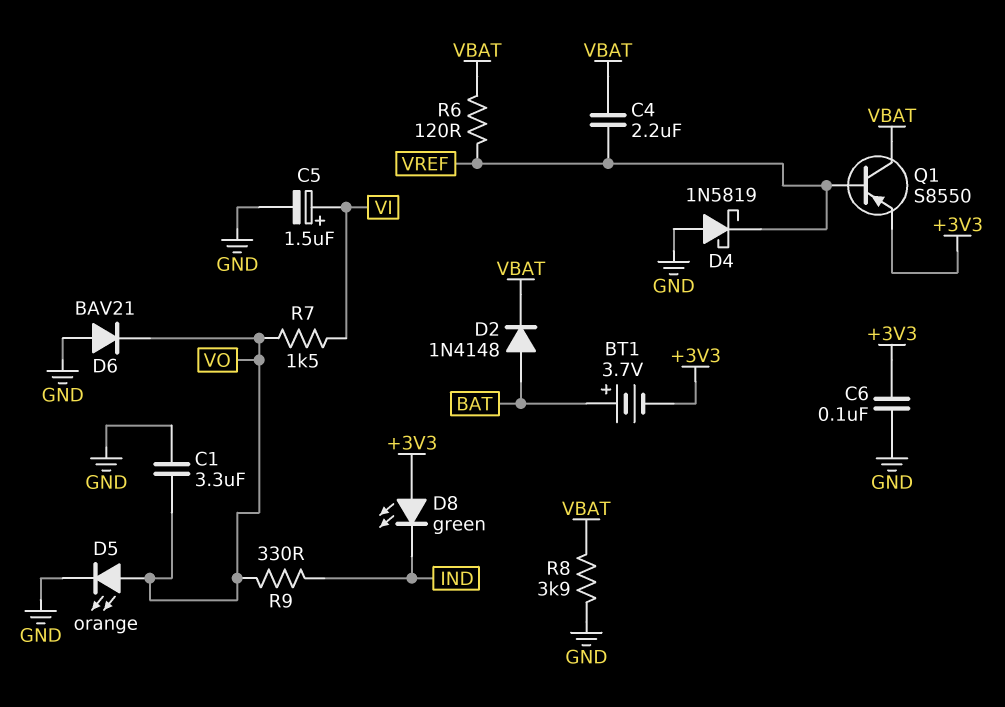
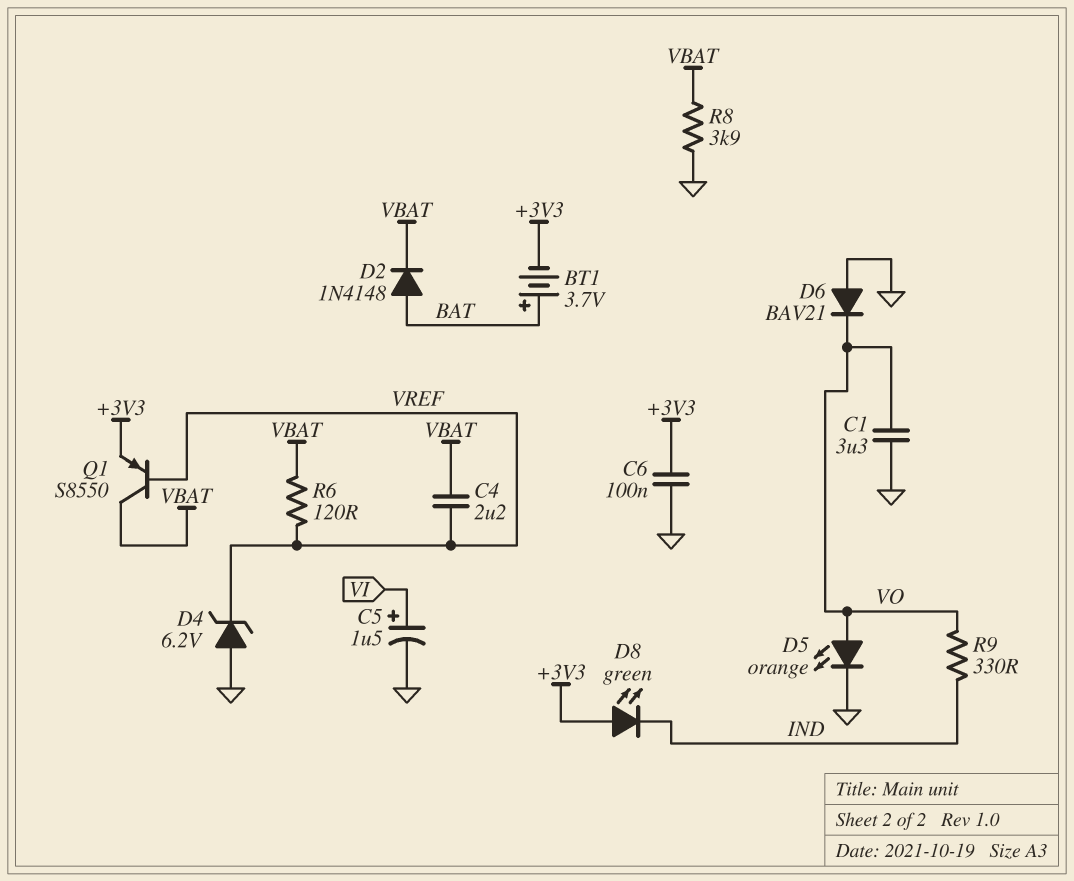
D4: schottky 1N5819 (A GND, K VREF) -> zener 6.2V (A GND, K VREF)
R7: 1.5k (VI, VO) -> none

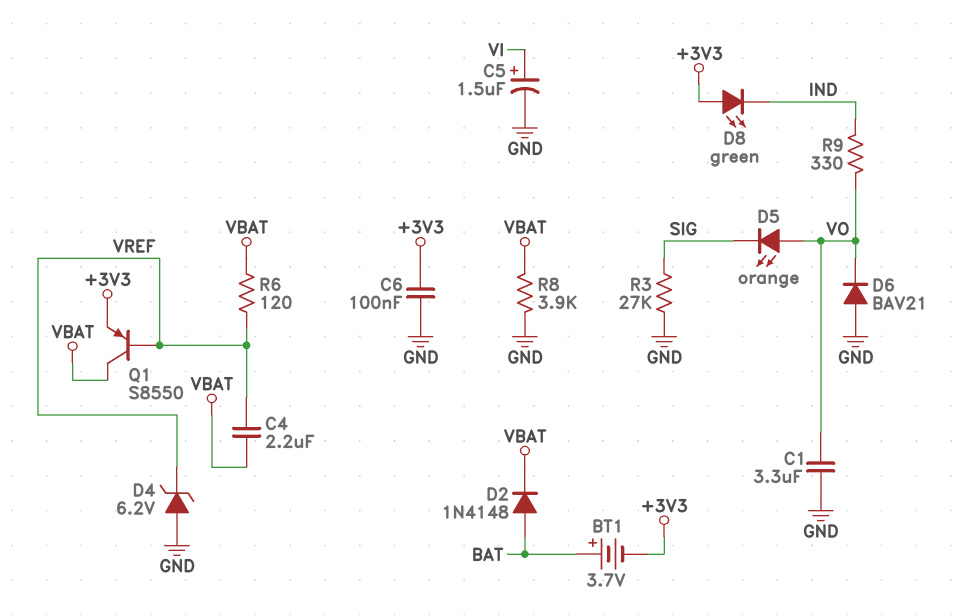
D5: LED orange (A VO, K GND) -> LED orange (A VO, K SIG)
R3: none -> 27k (GND, SIG)

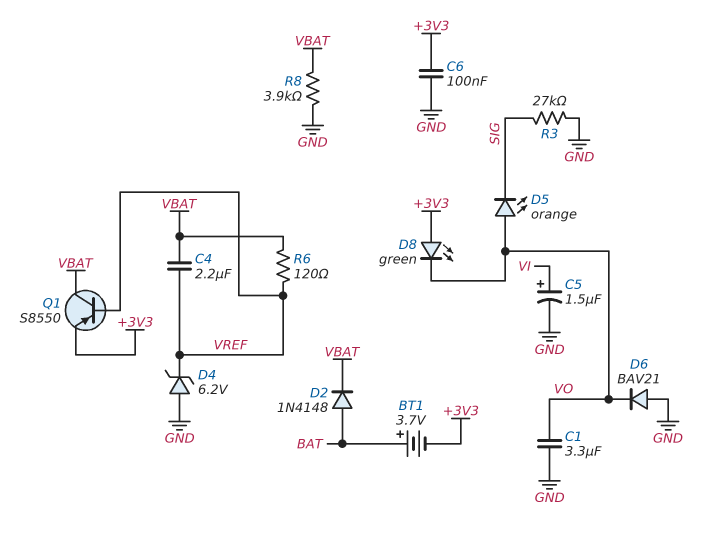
D8: LED green (A +3V3, K IND) -> LED green (A +3V3, K VO)
R9: 330 (IND, VO) -> none

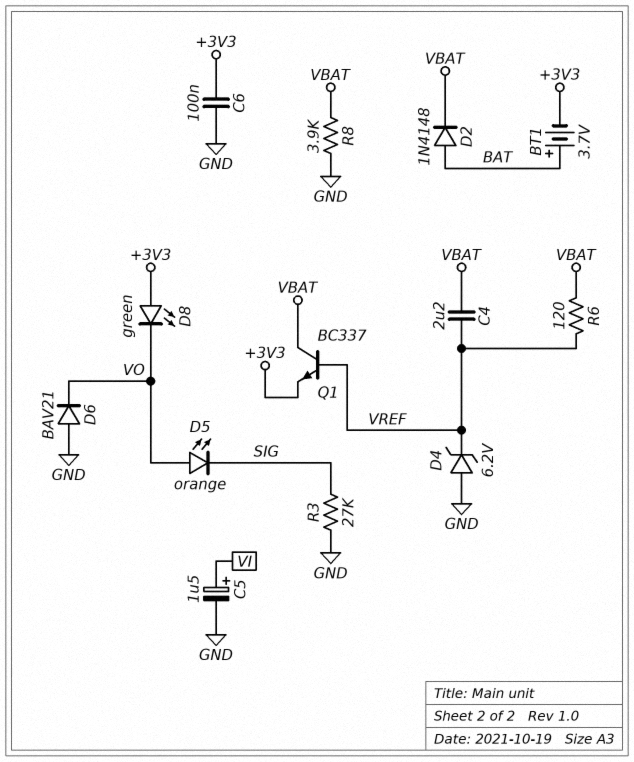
C1: 3.3uF (GND, VO) -> none
Q1: PNP S8550 (B VREF, C VBAT, E +3V3) -> NPN BC337 (B VREF, C VBAT, E +3V3)

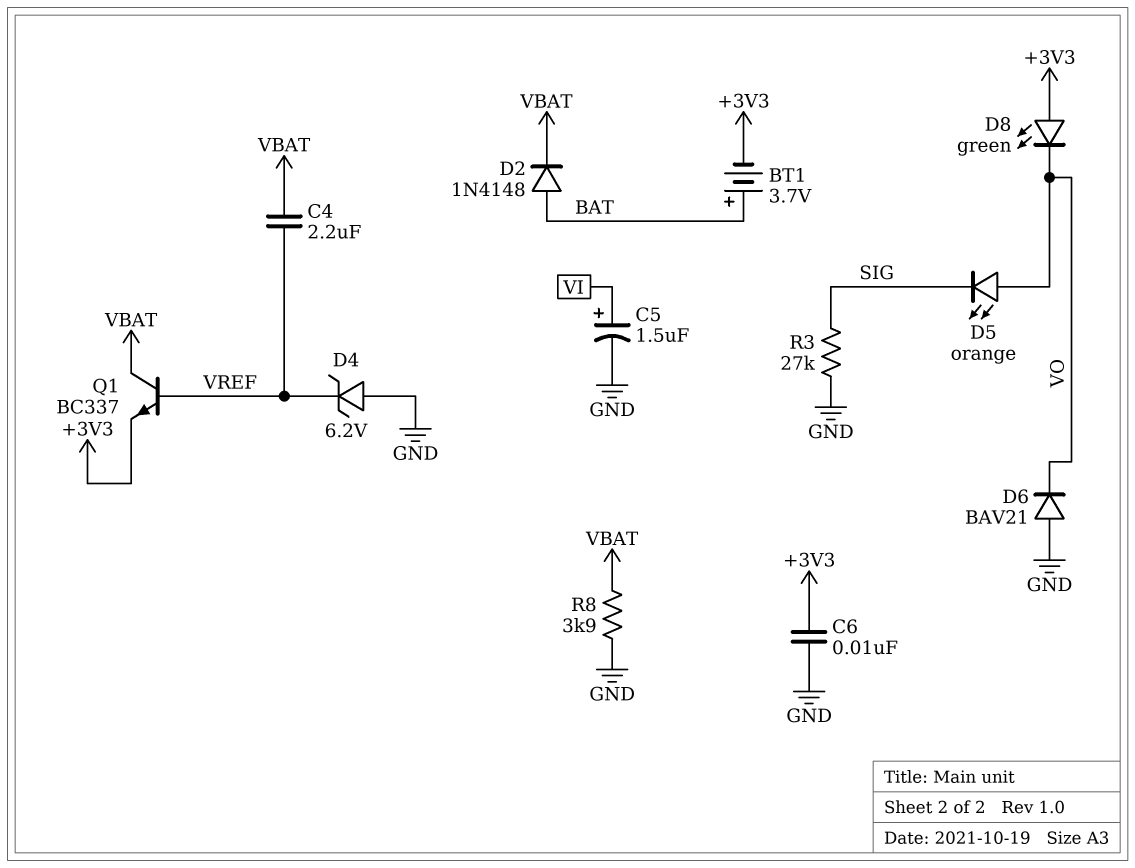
C6: 100nF (+3V3, GND) -> 10nF (+3V3, GND)
R6: 120 (VBAT, VREF) -> none

